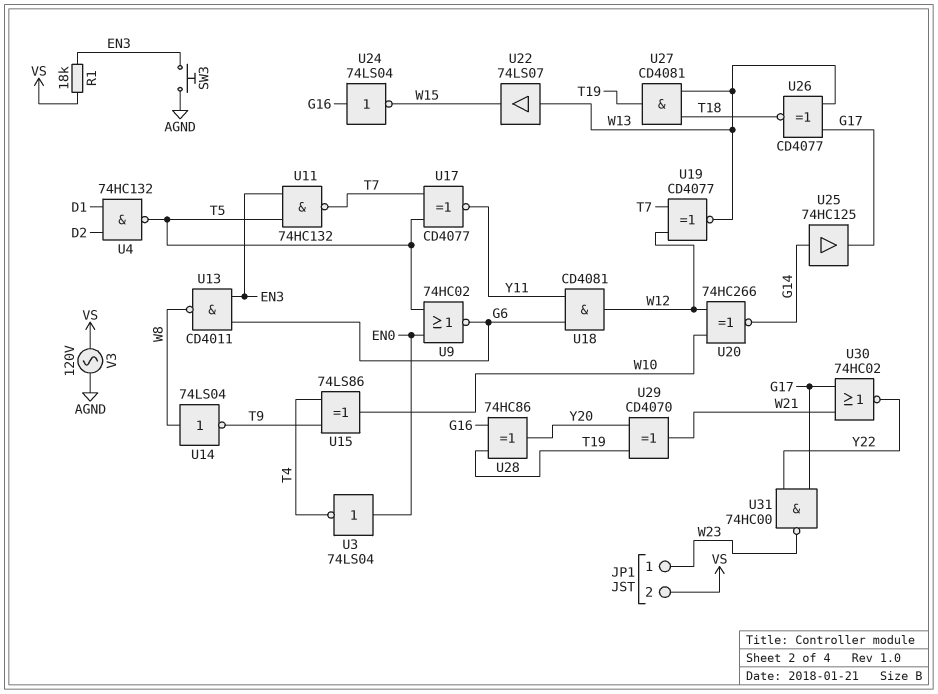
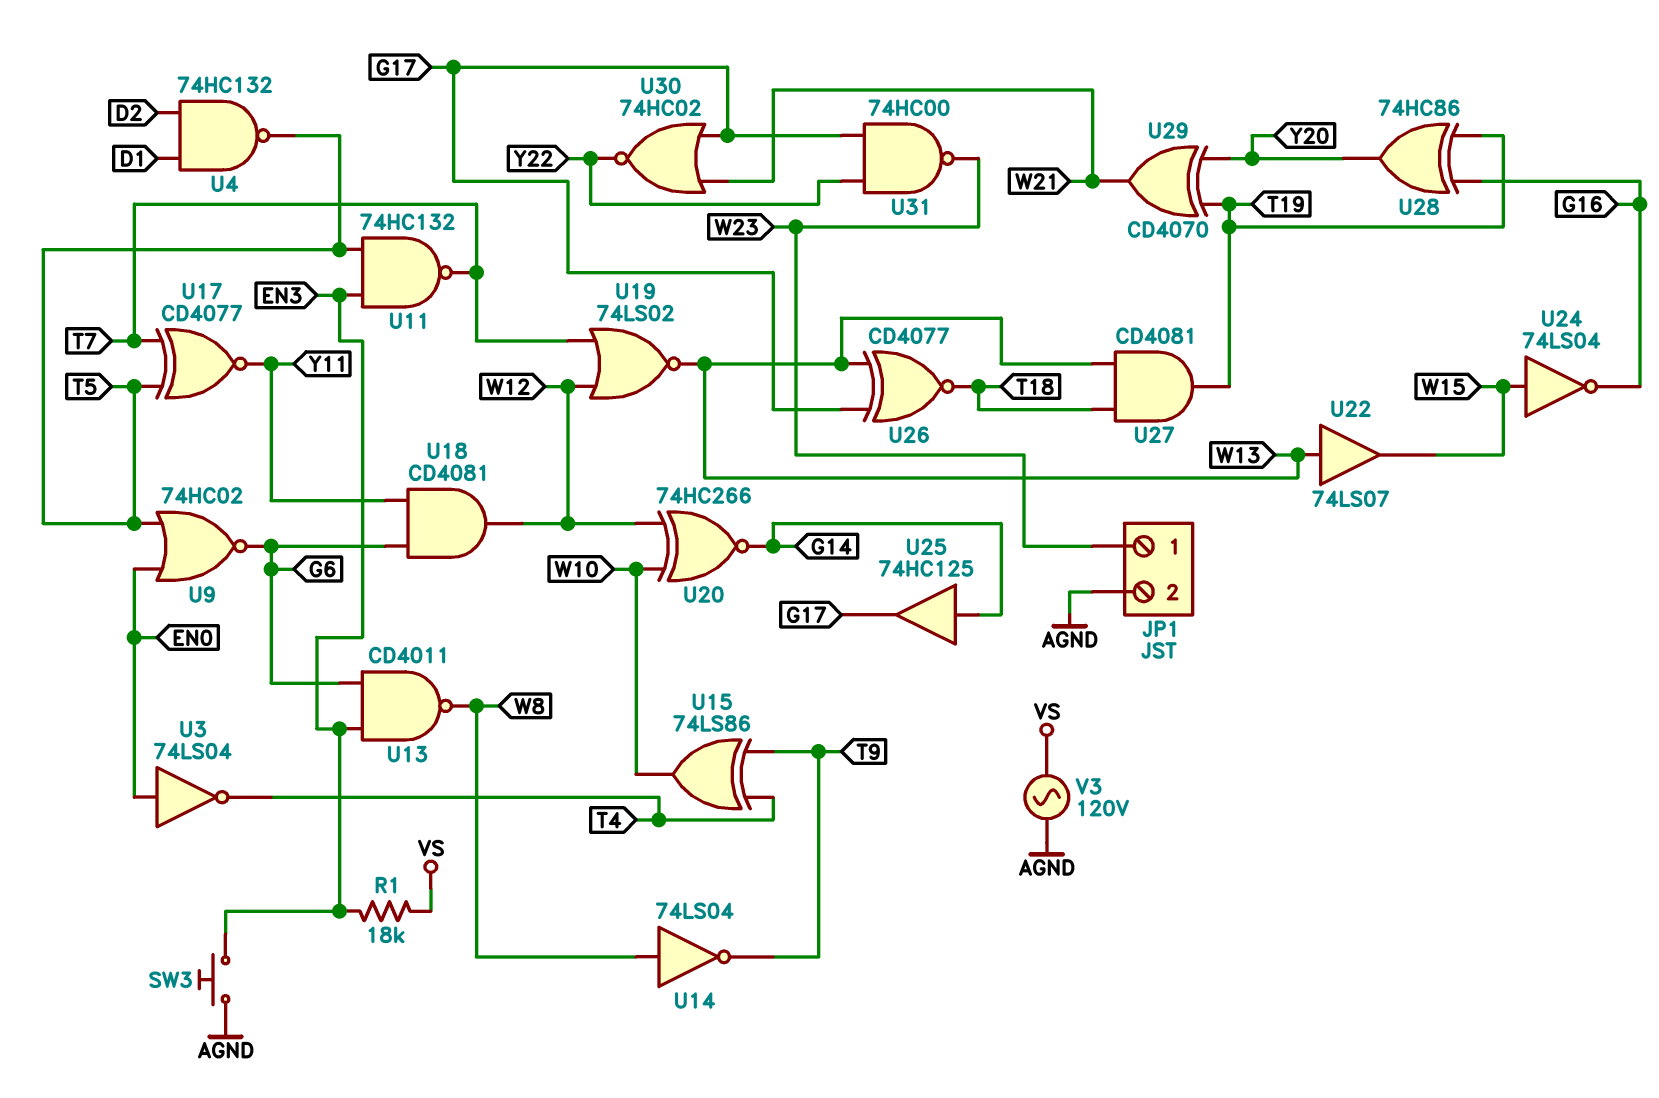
JP1 pin 2: VS -> AGND
U19: XNOR CD4077 (in T7, in W12, out W13) -> NOR 74LS02 (in T7, in W12, out W13)
U24: NOT 74LS04 (in G16, out W15) -> NOT 74LS04 (in W15, out G16)

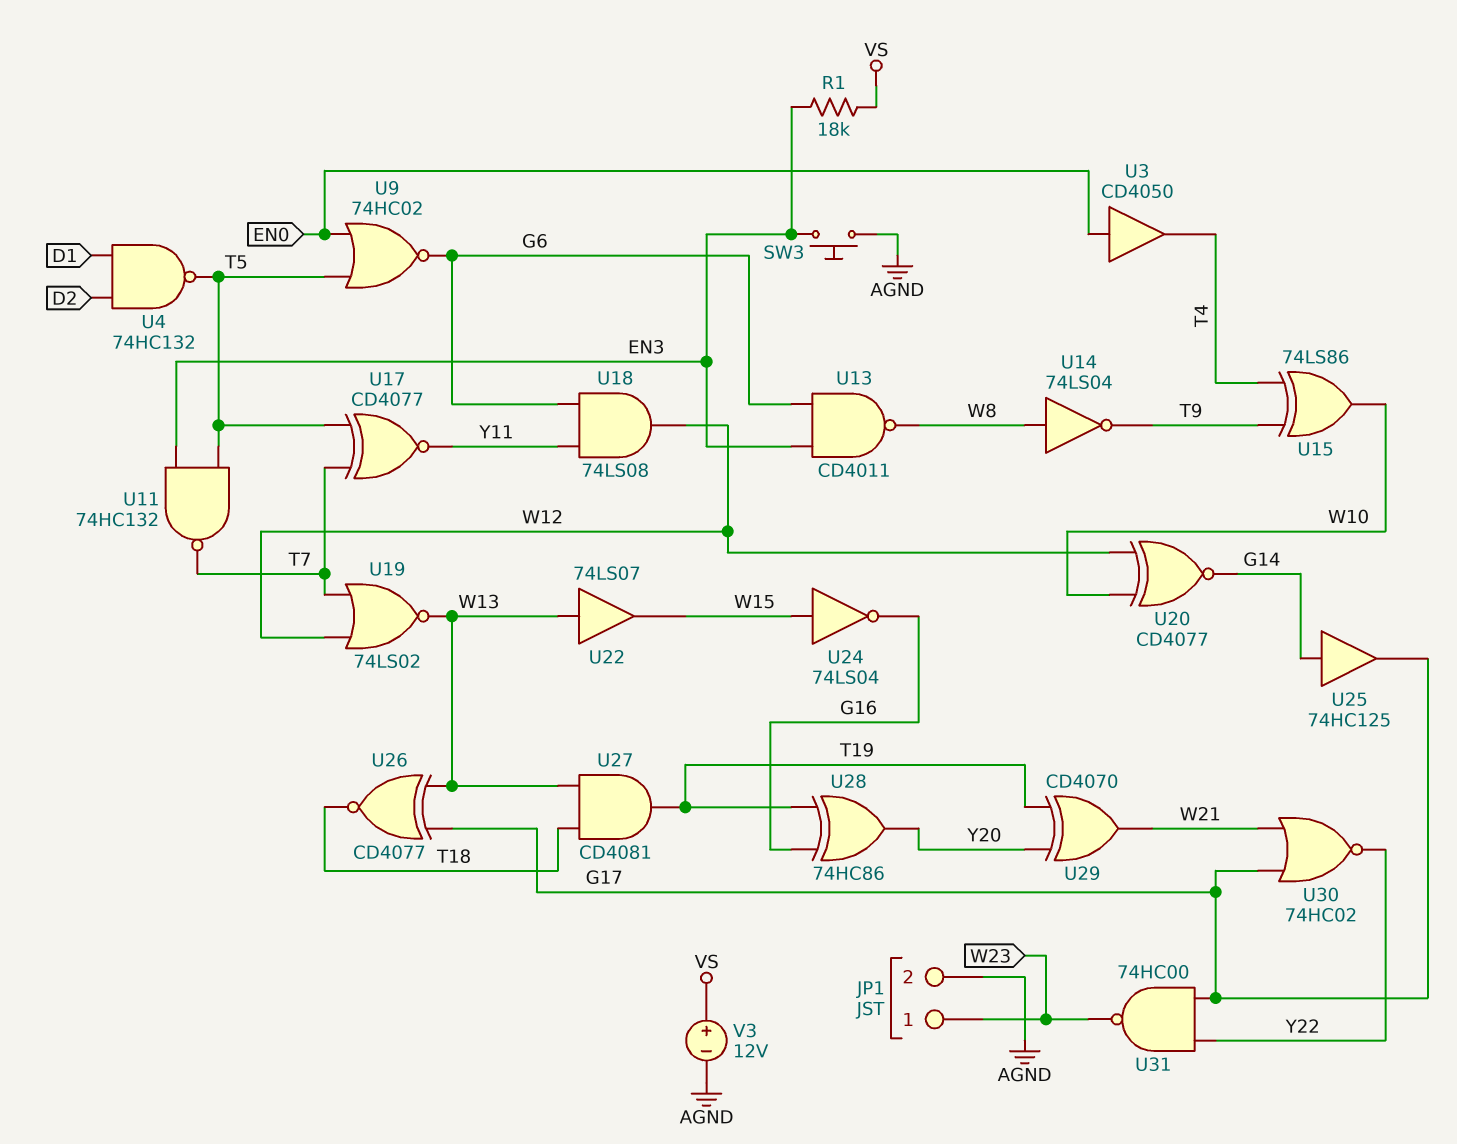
U3: NOT 74LS04 (in EN0, out T4) -> buffer CD4050 (in EN0, out T4)
U18: AND CD4081 (in G6, in Y11, out W12) -> AND 74LS08 (in G6, in Y11, out W12)
U20: XNOR 74HC266 (in W10, in W12, out G14) -> XNOR CD4077 (in W10, in W12, out G14)
V3: AC 120V (AGND, VS) -> 12V (plus VS, minus AGND)

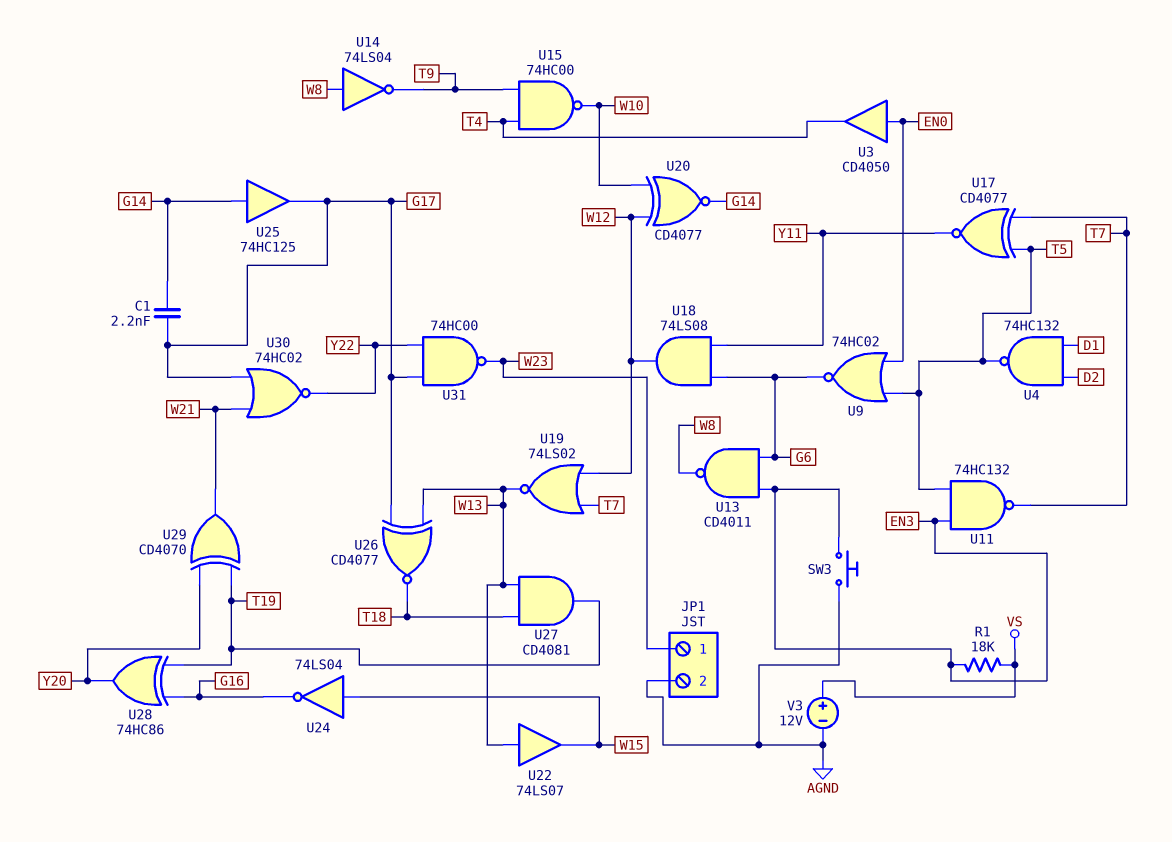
C1: none -> 2.2nF (G14, G17)
U15: XOR 74LS86 (in T4, in T9, out W10) -> NAND 74HC00 (in T4, in T9, out W10)

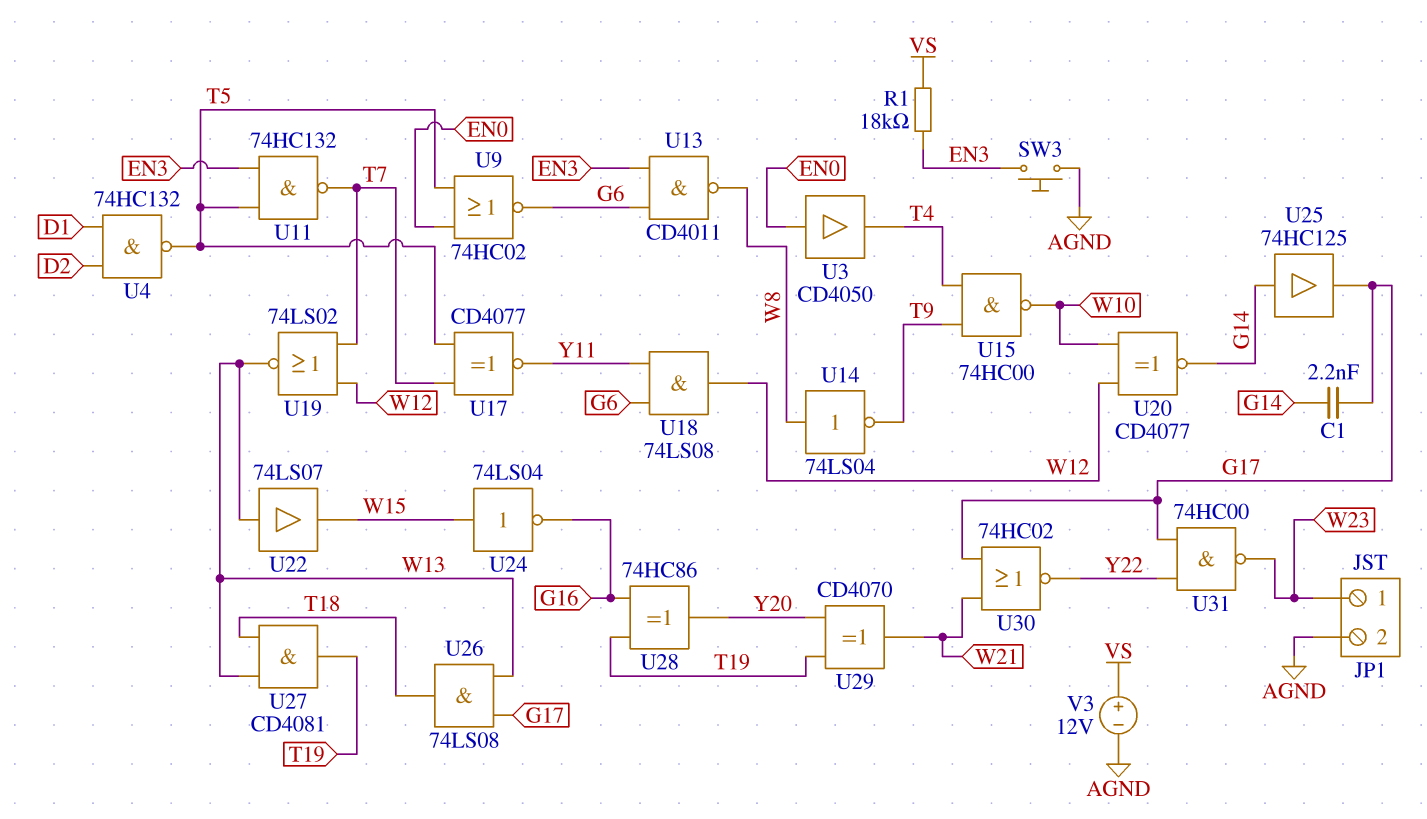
U26: XNOR CD4077 (in G17, in W13, out T18) -> AND 74LS08 (in G17, in W13, out T18)

